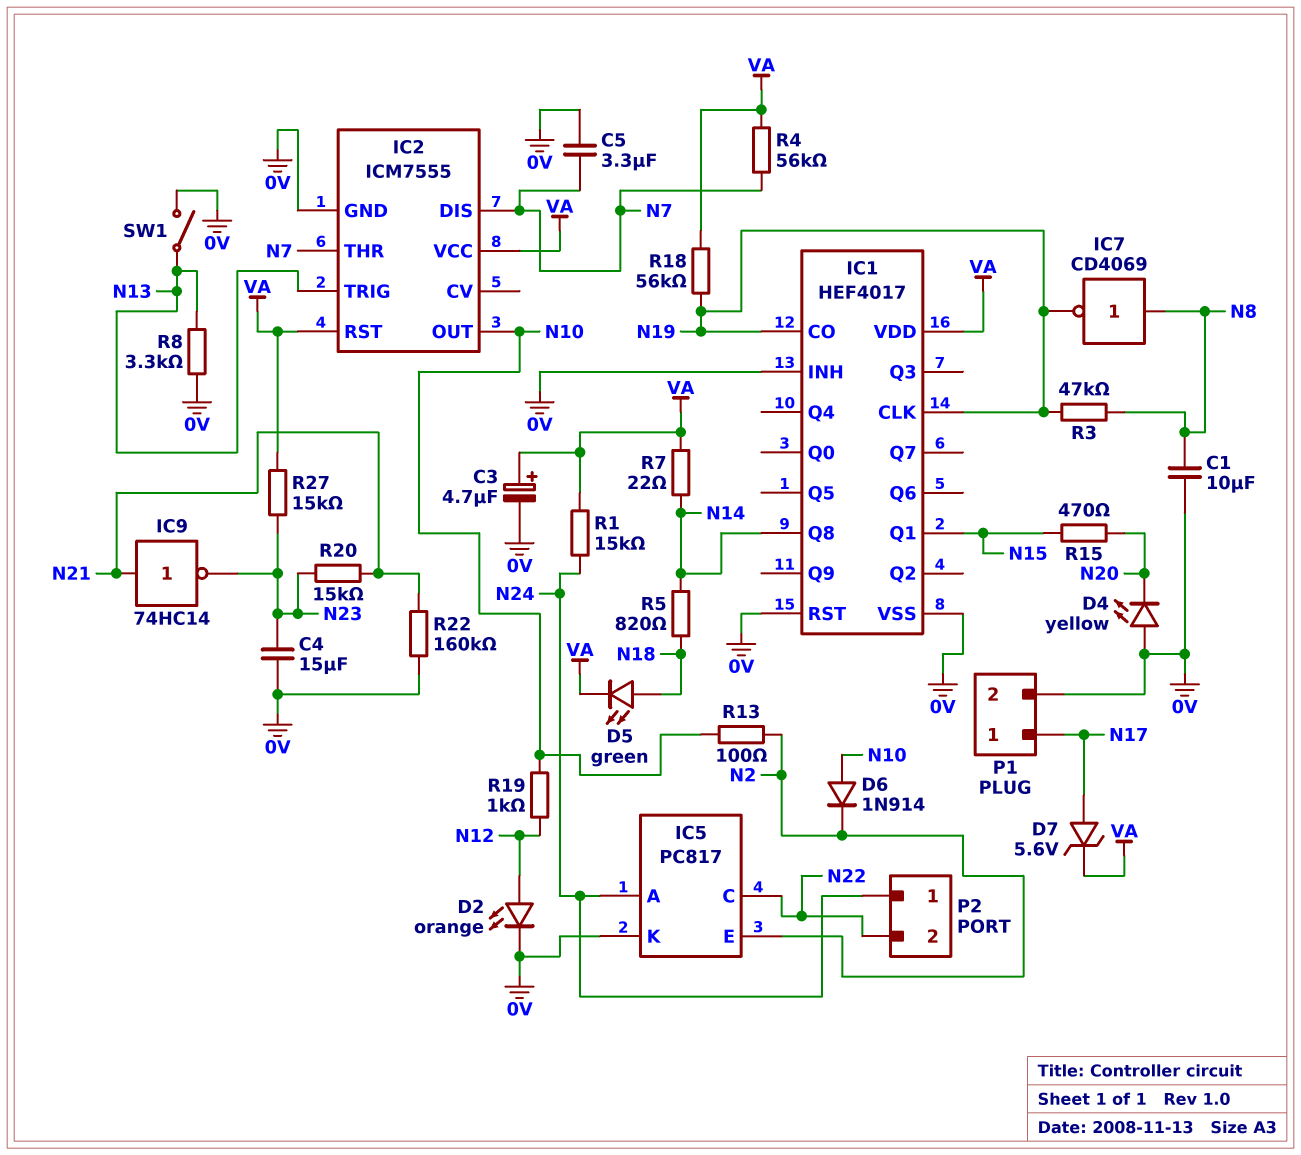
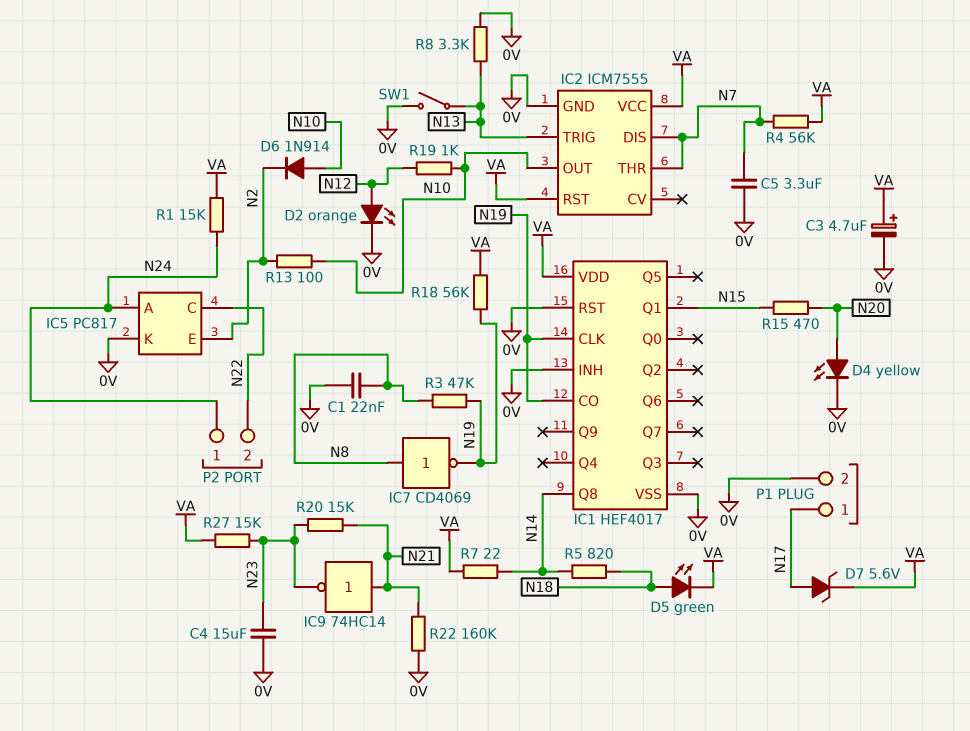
C1: 10uF (0V, N8) -> 22nF (0V, N8)
D4: LED yellow (A 0V, K N20) -> LED yellow (A N20, K 0V)

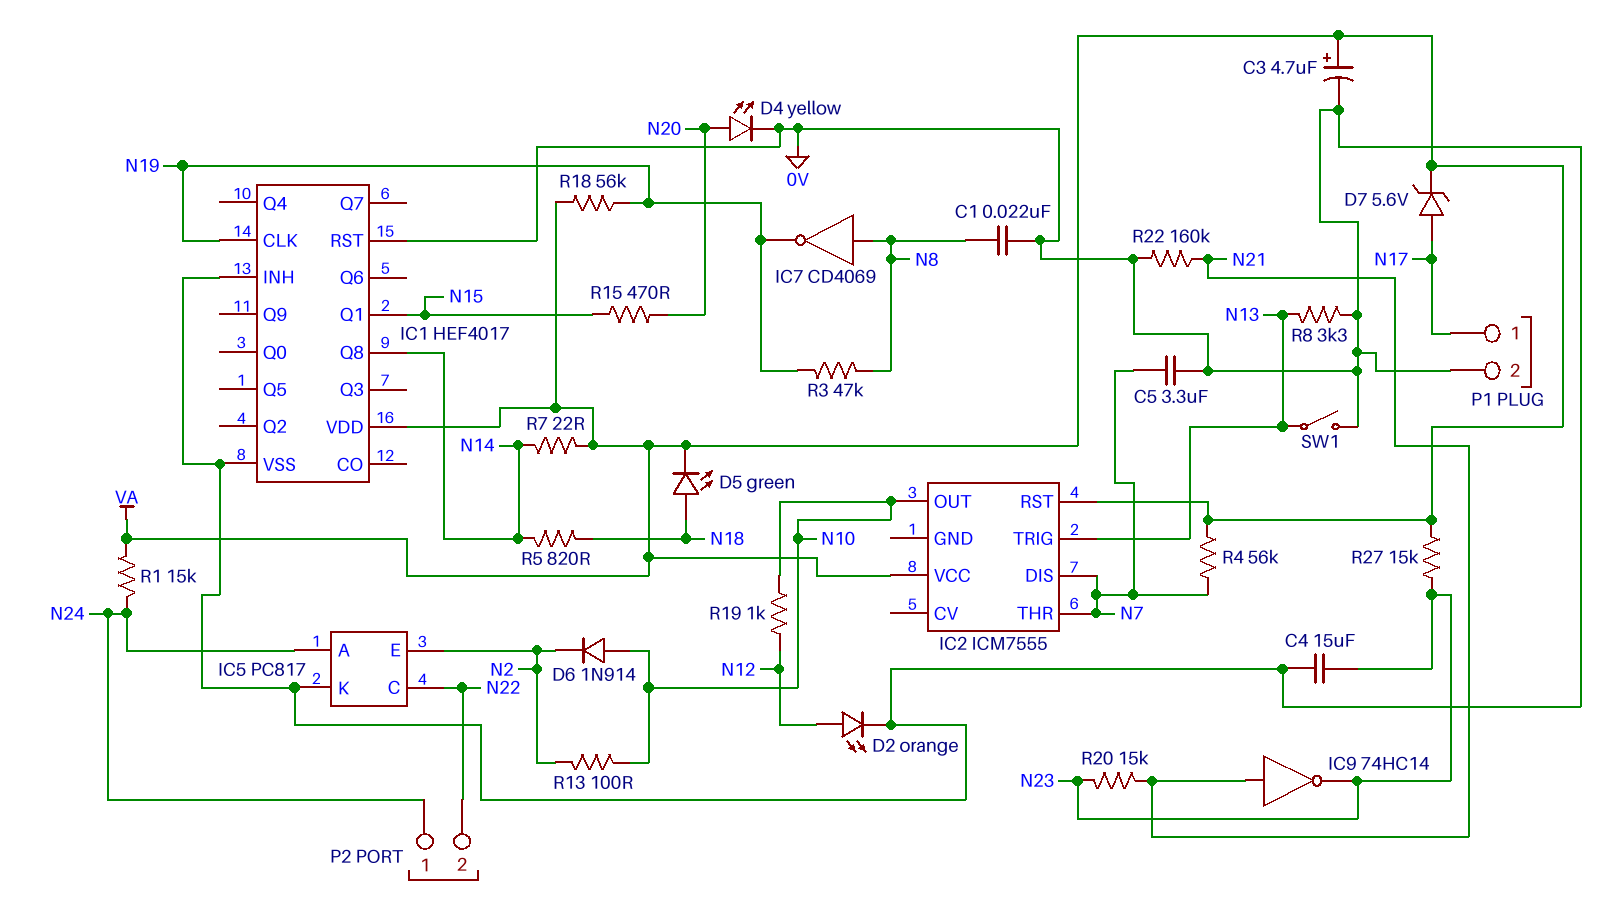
IC1 pin CO: N19 -> none
IC2 pin GND: 0V -> none

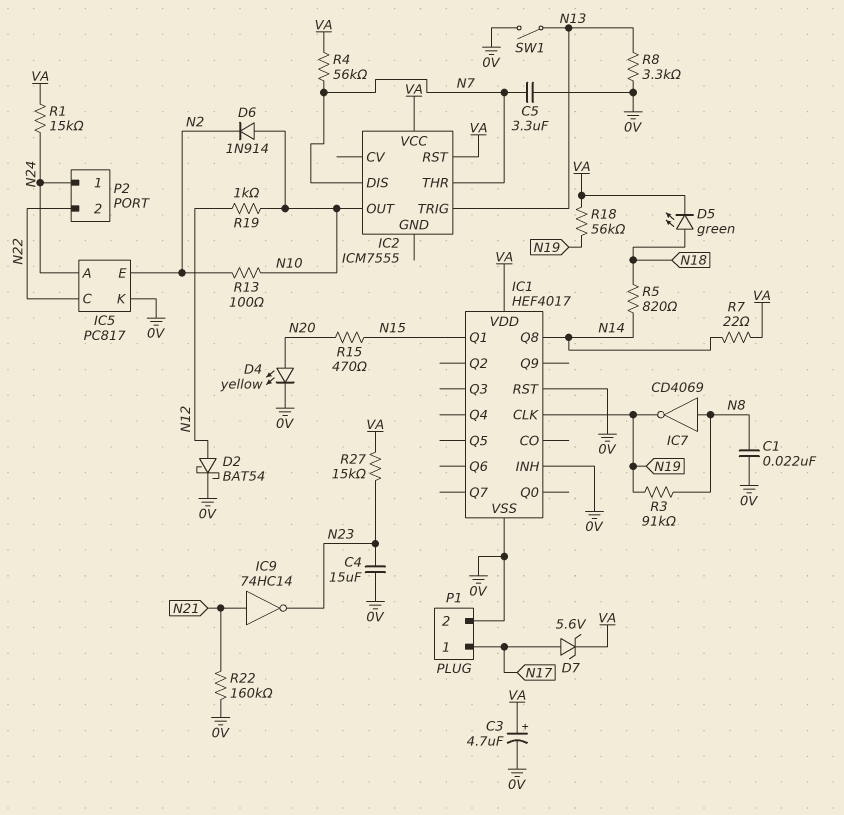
D2: LED orange (A N12, K 0V) -> schottky BAT54 (A N12, K 0V)
R3: 47k (N8, N19) -> 91k (N8, N19)
R20: 15k (N21, N23) -> none

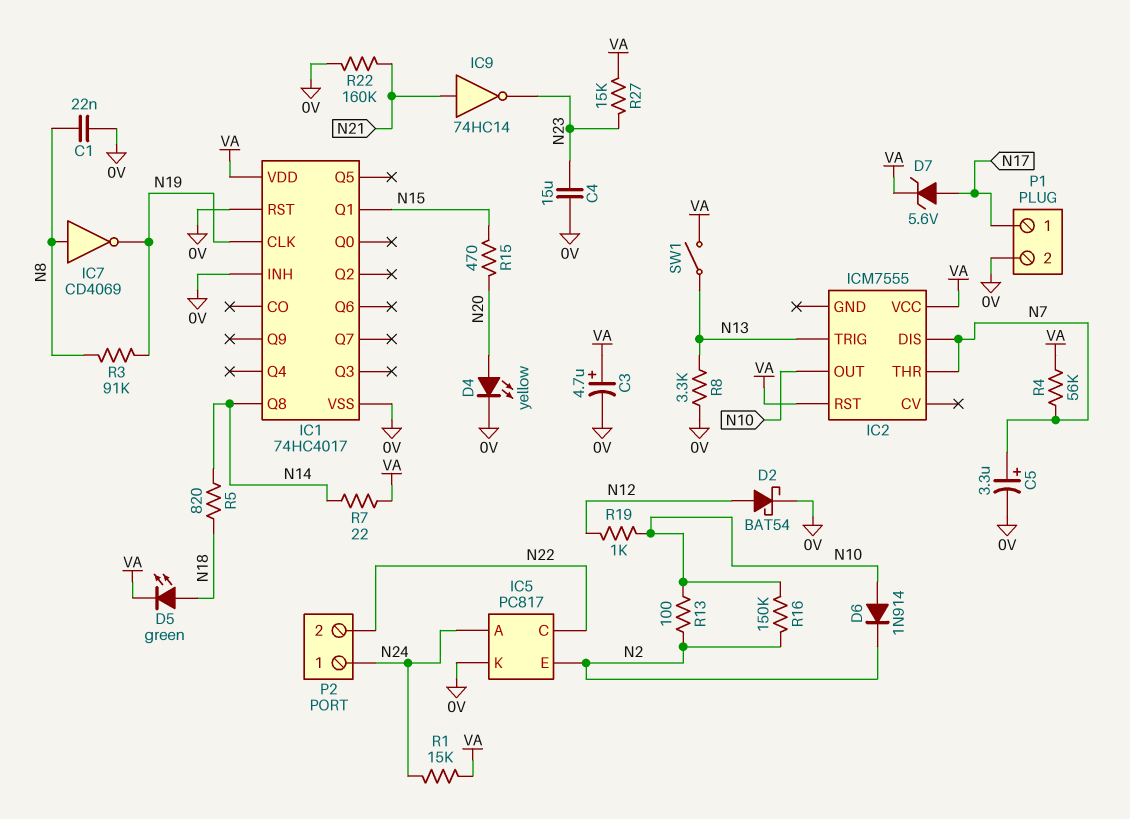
C5: 3.3uF (0V, N7) -> 3.3uF (plus N7, minus 0V)
IC1: HEF4017 -> 74HC4017
R16: none -> 150k (N2, N10)
R18: 56k (N19, VA) -> none
SW1: switch (0V, N13) -> switch (N13, VA)

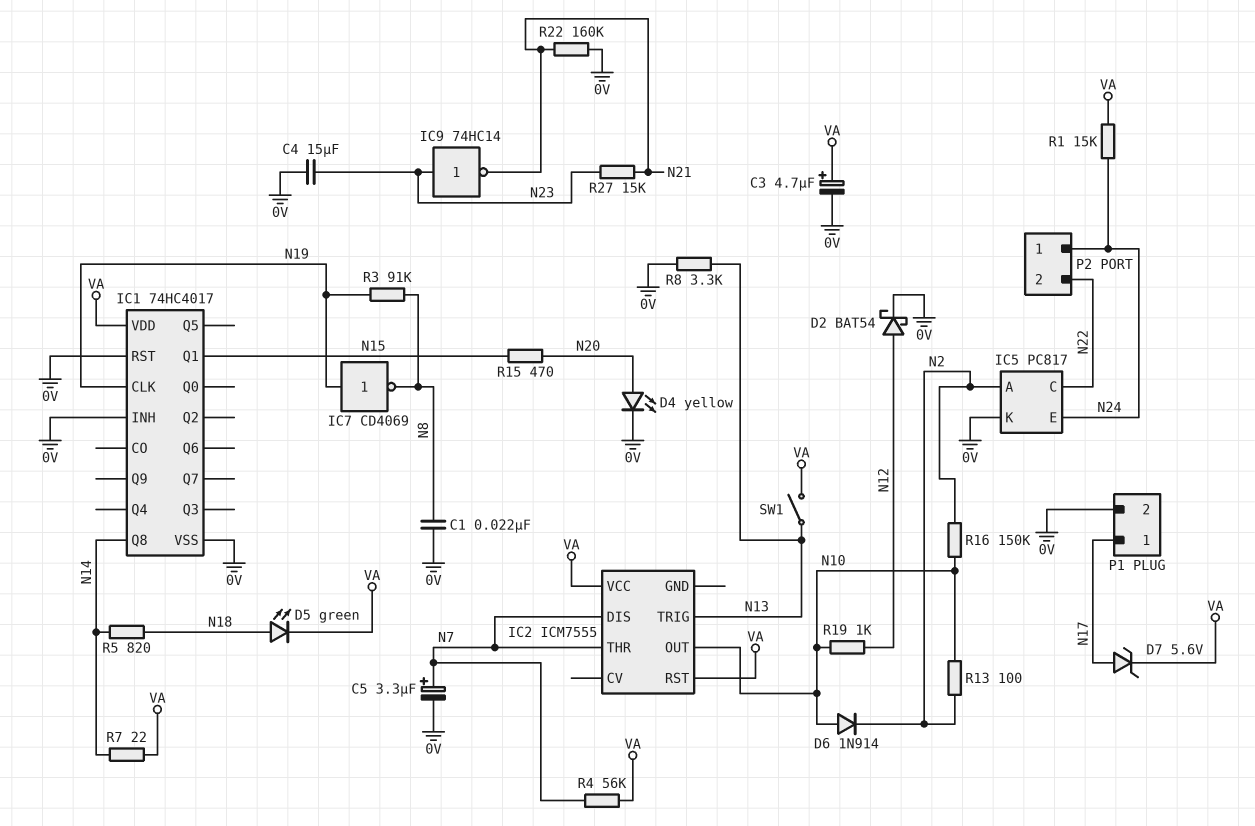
IC5 pin A: N24 -> N2
IC5 pin E: N2 -> N24
IC7: NOT CD4069 (in N8, out N19) -> NOT CD4069 (in N19, out N8)
IC9: NOT 74HC14 (in N21, out N23) -> NOT 74HC14 (in N23, out N21)
R27: 15k (N23, VA) -> 15k (N21, N23)

